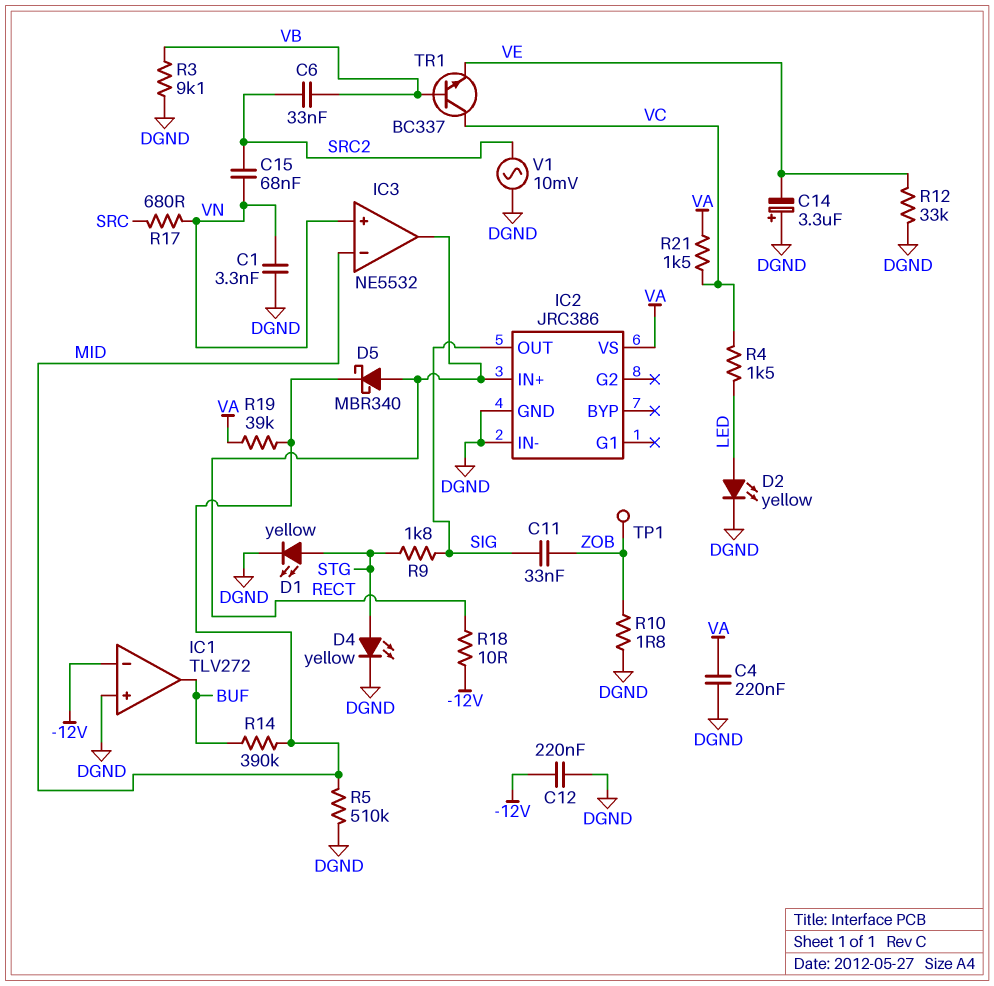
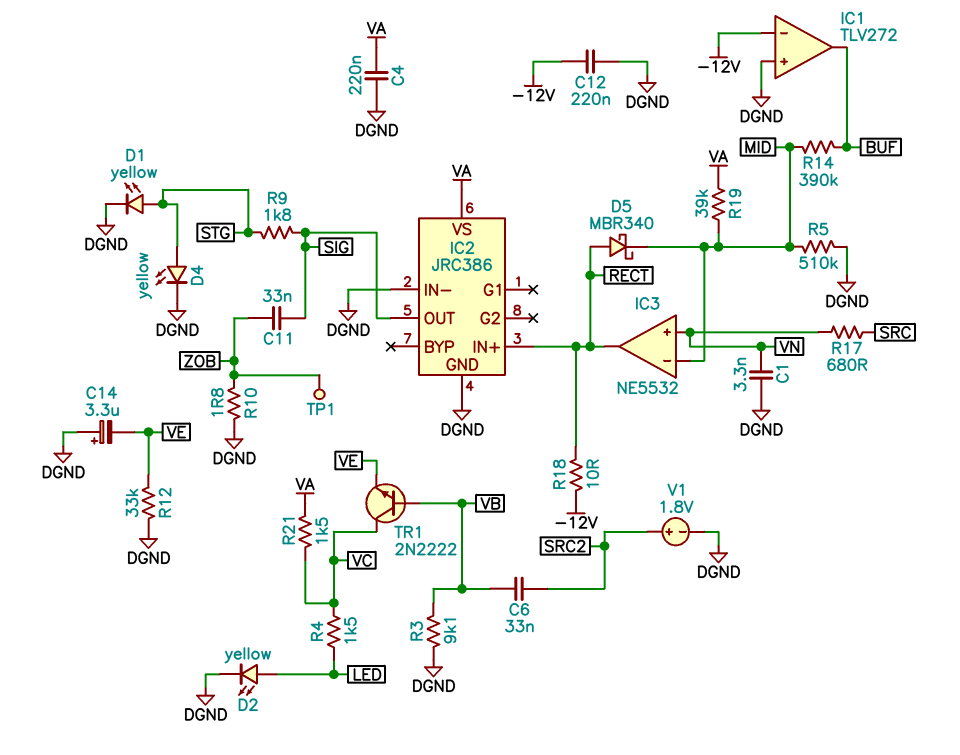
C15: 68nF (SRC2, VN) -> none
TR1: NPN BC337 (B VB, C VC, E VE) -> NPN 2N2222 (B VB, C VC, E VE)
V1: AC 10mV (DGND, SRC2) -> 1.8V (plus SRC2, minus DGND)

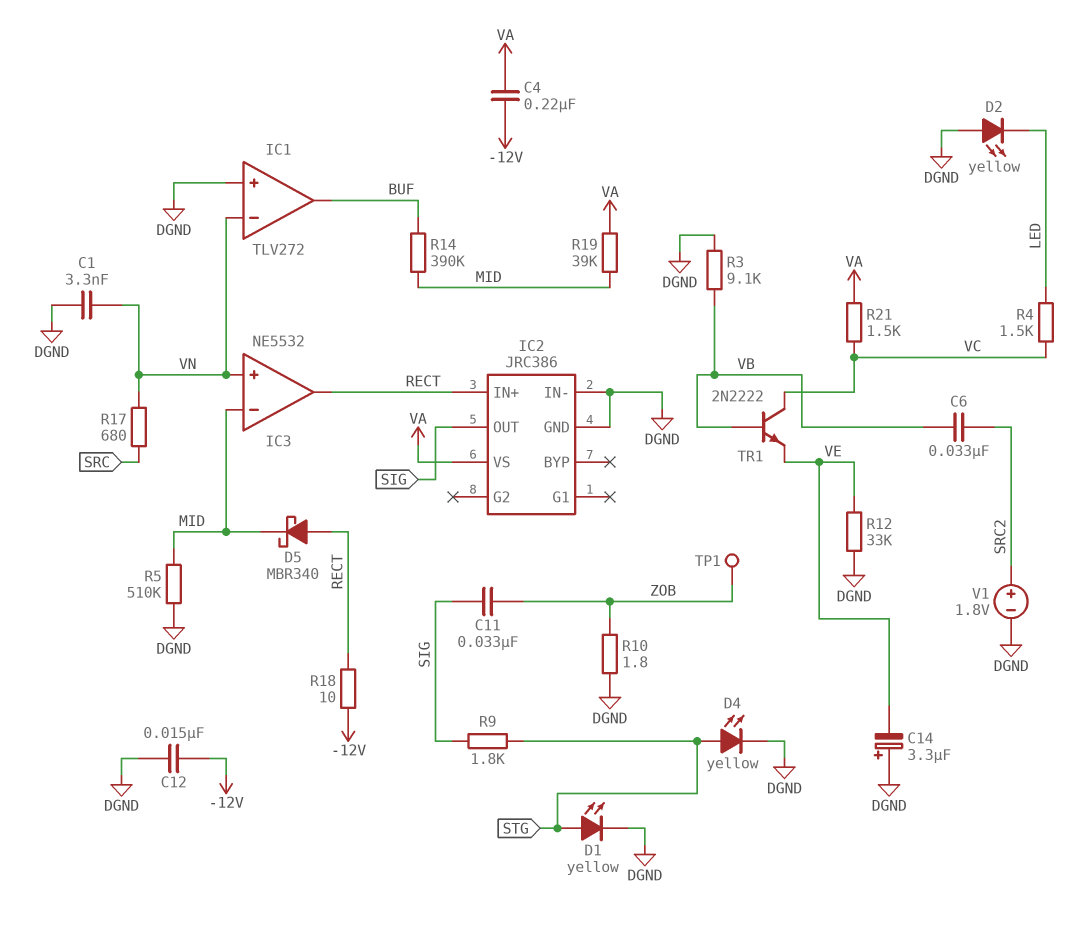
C4: 220nF (DGND, VA) -> 220nF (-12V, VA)
C12: 220nF (-12V, DGND) -> 15nF (-12V, DGND)
D2: LED yellow (A LED, K DGND) -> LED yellow (A DGND, K LED)
IC1 pin in-: -12V -> VN

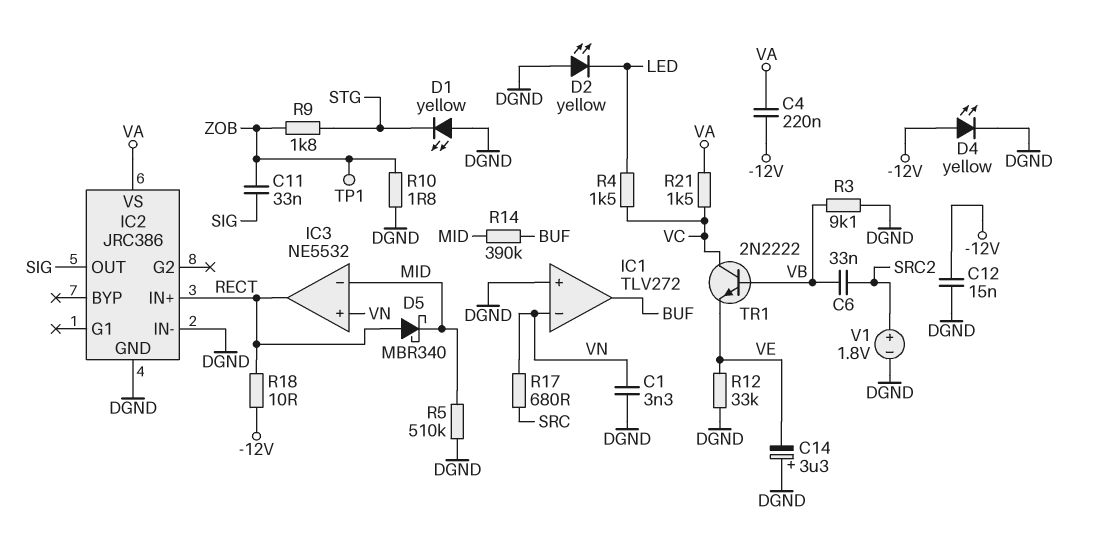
D1: LED yellow (A STG, K DGND) -> LED yellow (A DGND, K STG)
D4: LED yellow (A STG, K DGND) -> LED yellow (A -12V, K DGND)
R9: 1.8k (SIG, STG) -> 1.8k (STG, ZOB)
R19: 39k (MID, VA) -> none

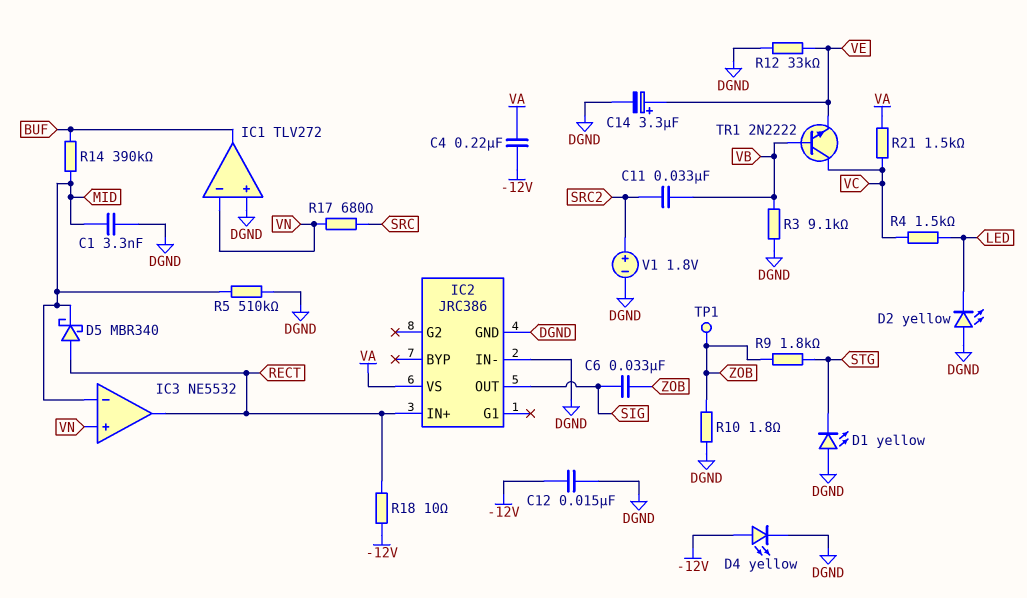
C1: 3.3nF (DGND, VN) -> 3.3nF (DGND, MID)
C6: 33nF (SRC2, VB) -> 33nF (SIG, ZOB)
C11: 33nF (SIG, ZOB) -> 33nF (SRC2, VB)
C14: 3.3uF (plus DGND, minus VE) -> 3.3uF (plus VE, minus DGND)

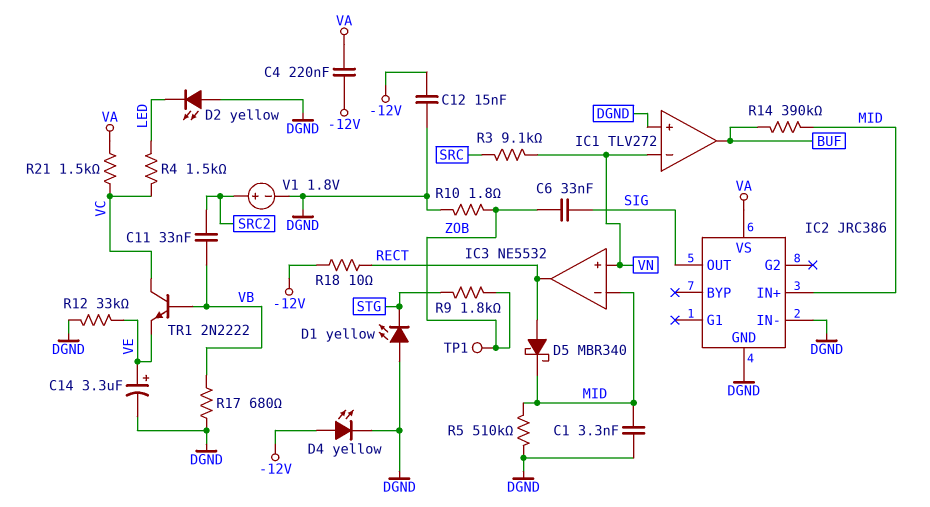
IC2 pin IN+: RECT -> MID
R3: 9.1k (DGND, VB) -> 9.1k (SRC, VN)
R17: 680 (SRC, VN) -> 680 (DGND, VB)

